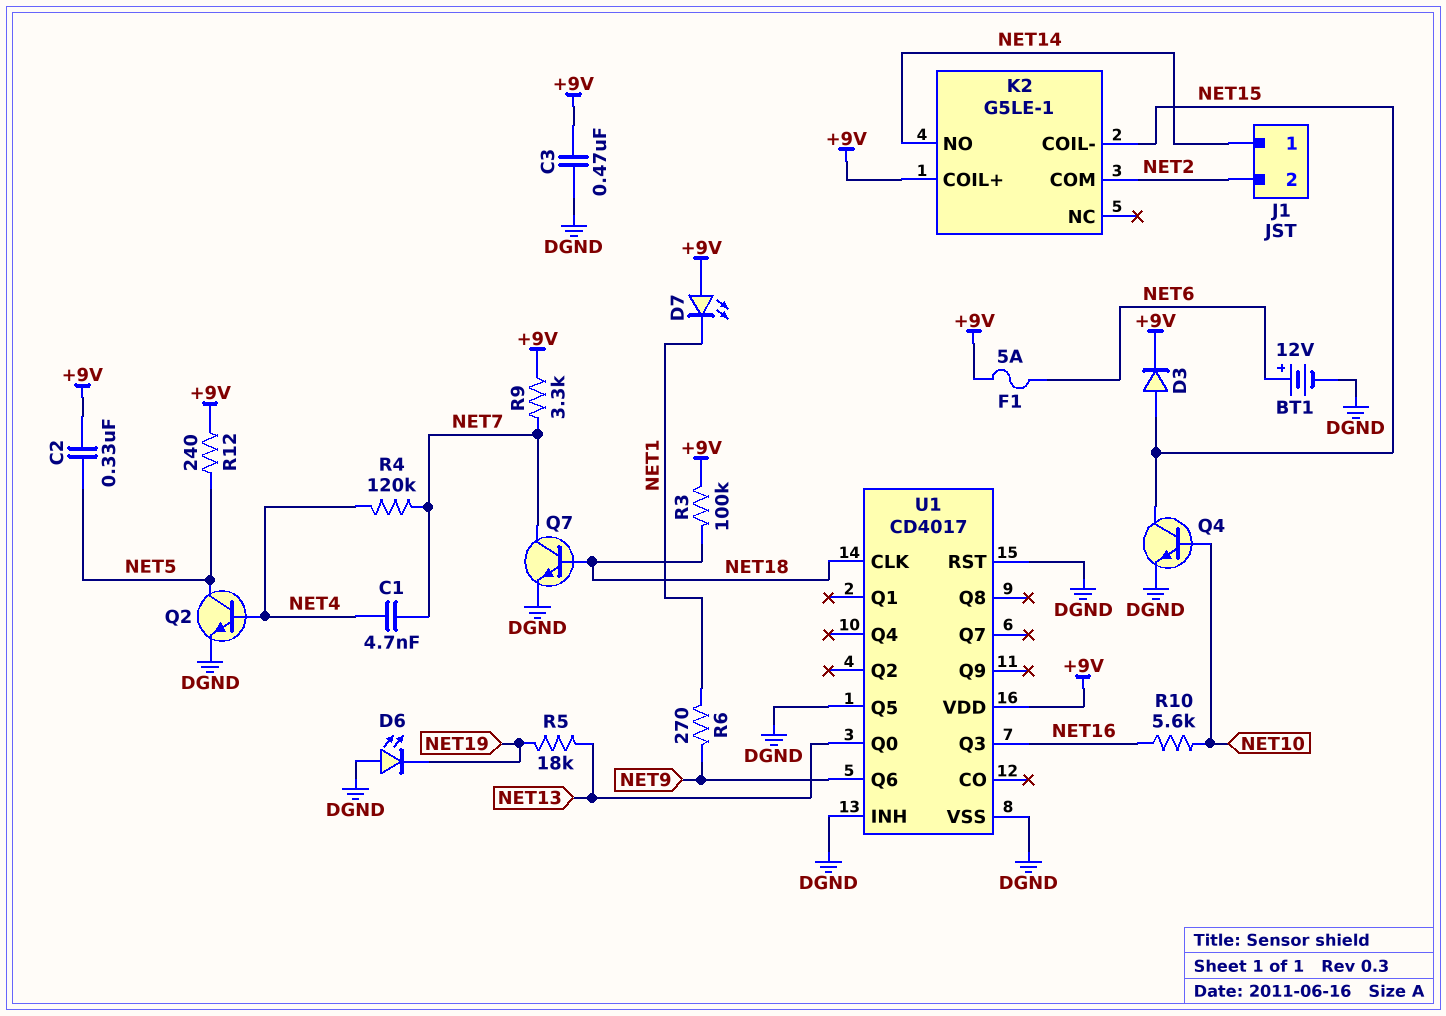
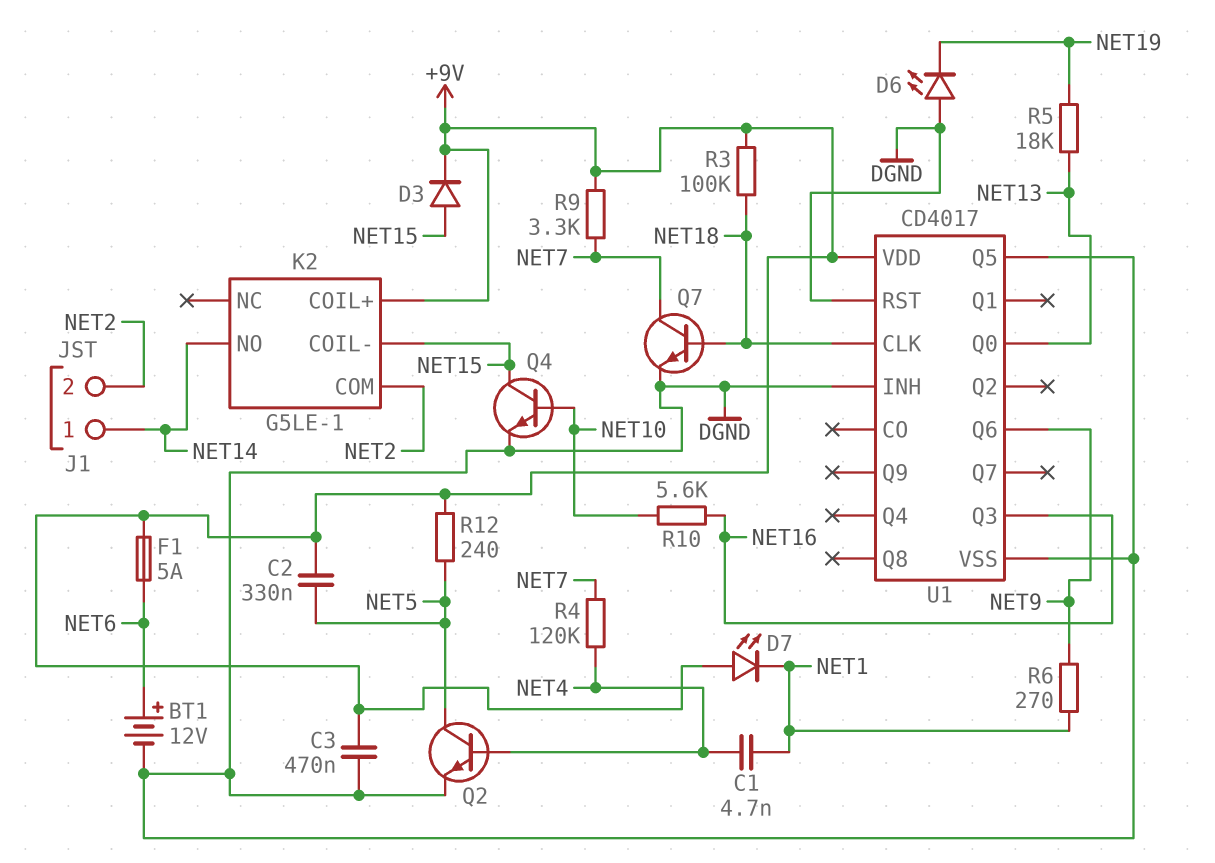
C1: 4.7nF (NET4, NET7) -> 4.7nF (NET1, NET4)

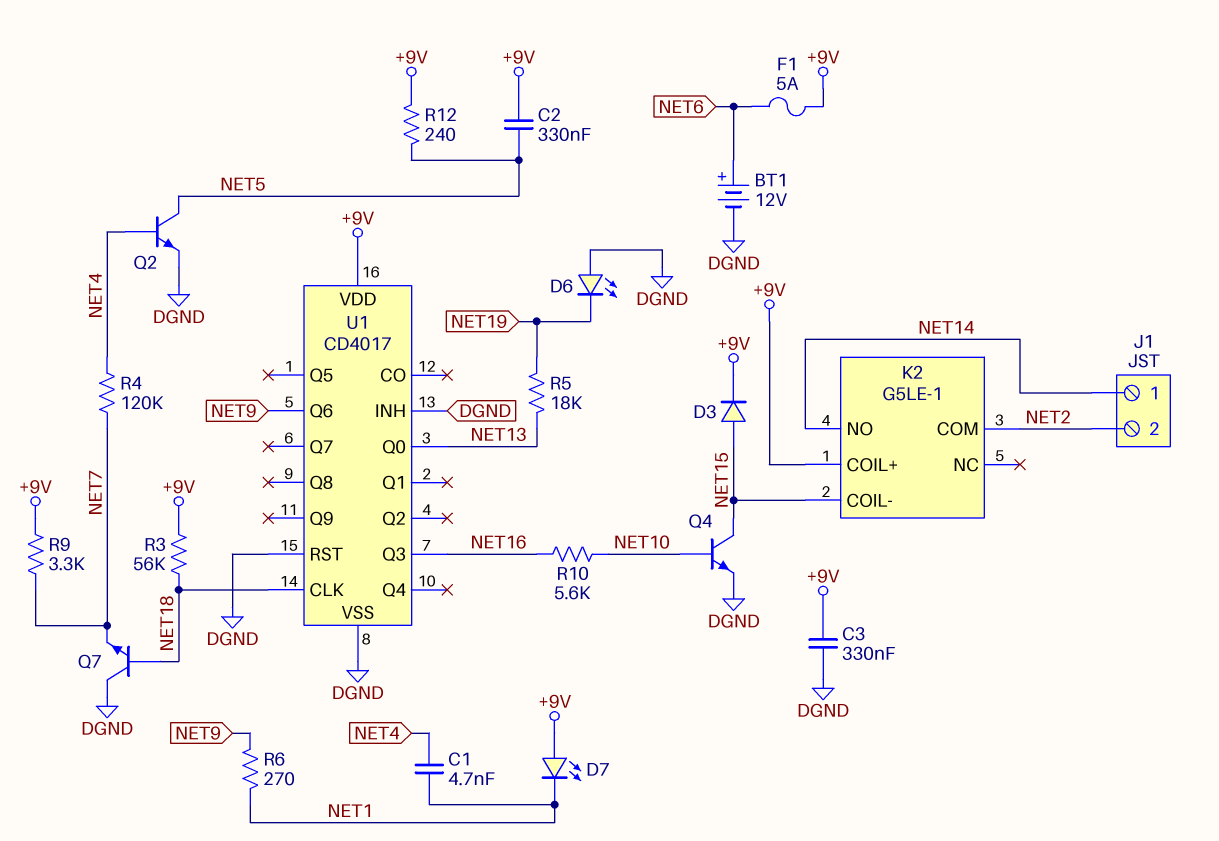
C3: 470nF (+9V, DGND) -> 330nF (+9V, DGND)
Q7: NPN (B NET18, C NET7, E DGND) -> NPN (B NET18, C DGND, E NET7)
R3: 100k (+9V, NET18) -> 56k (+9V, NET18)
U1 pin Q5: DGND -> none

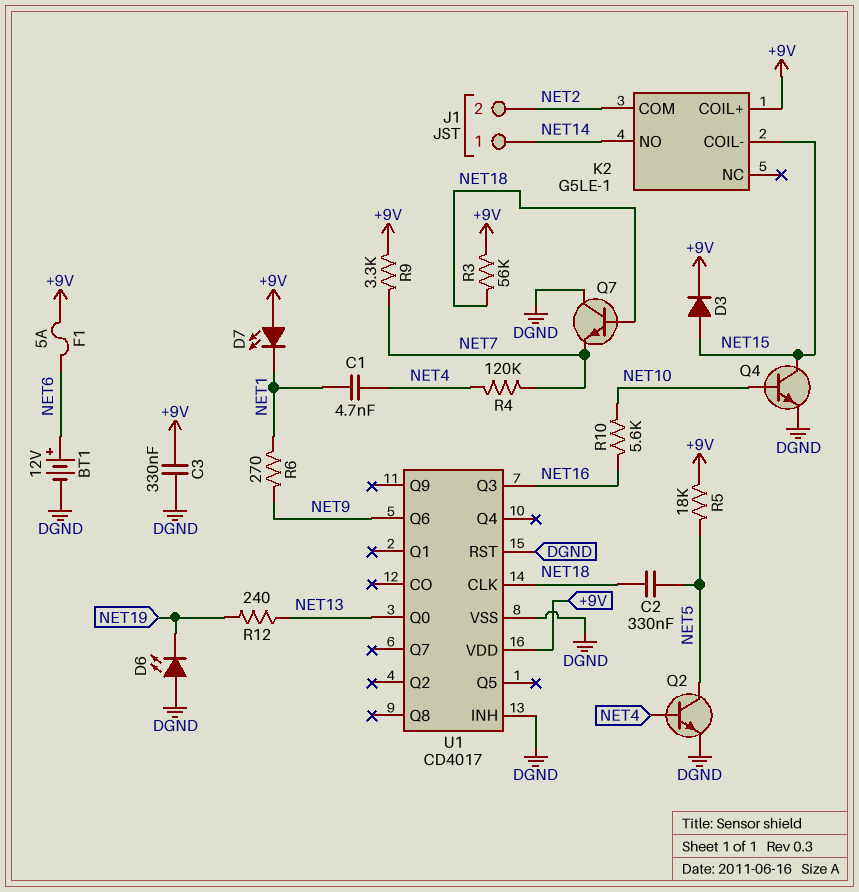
C2: 330nF (+9V, NET5) -> 330nF (NET5, NET18)
R5: 18k (NET13, NET19) -> 18k (+9V, NET5)
R12: 240 (+9V, NET5) -> 240 (NET13, NET19)

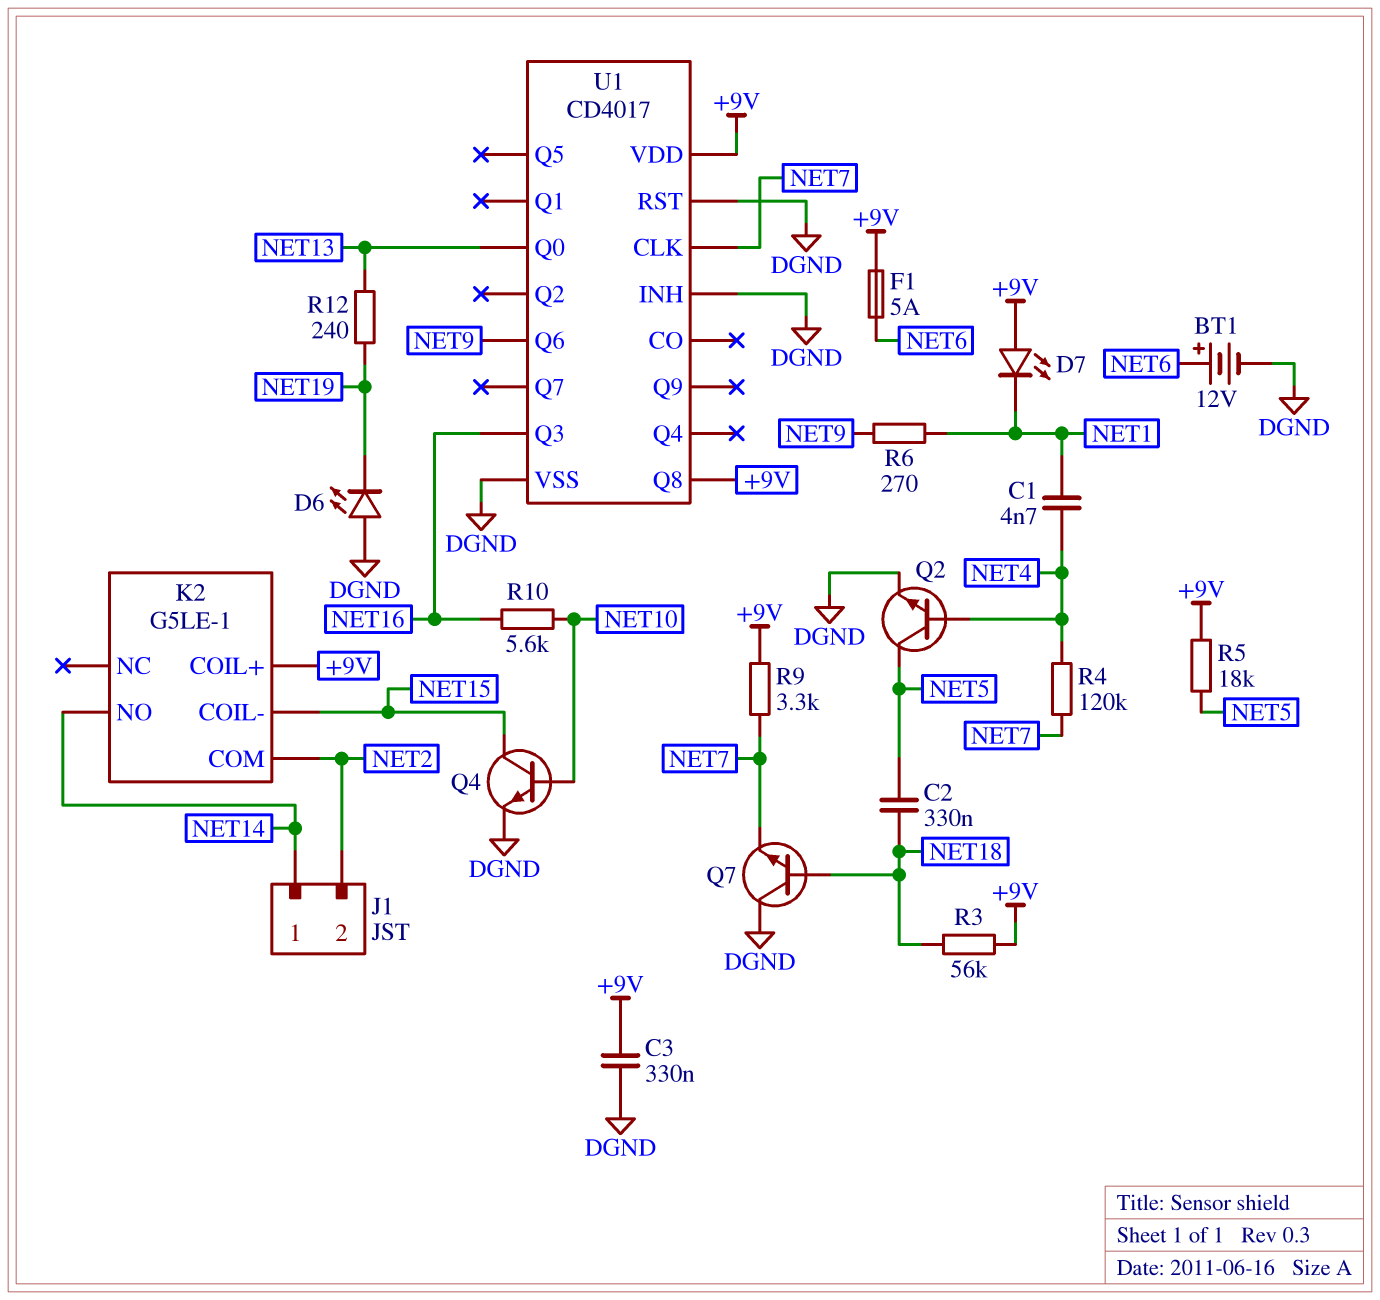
D3: diode (A NET15, K +9V) -> none
U1 pin CLK: NET18 -> NET7
U1 pin Q8: none -> +9V

